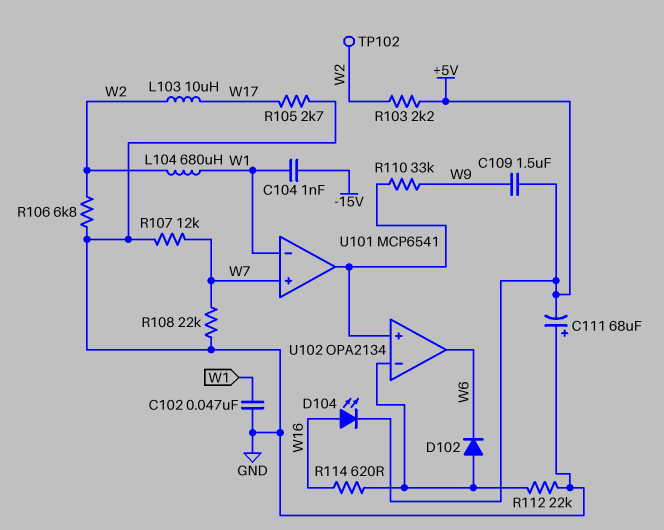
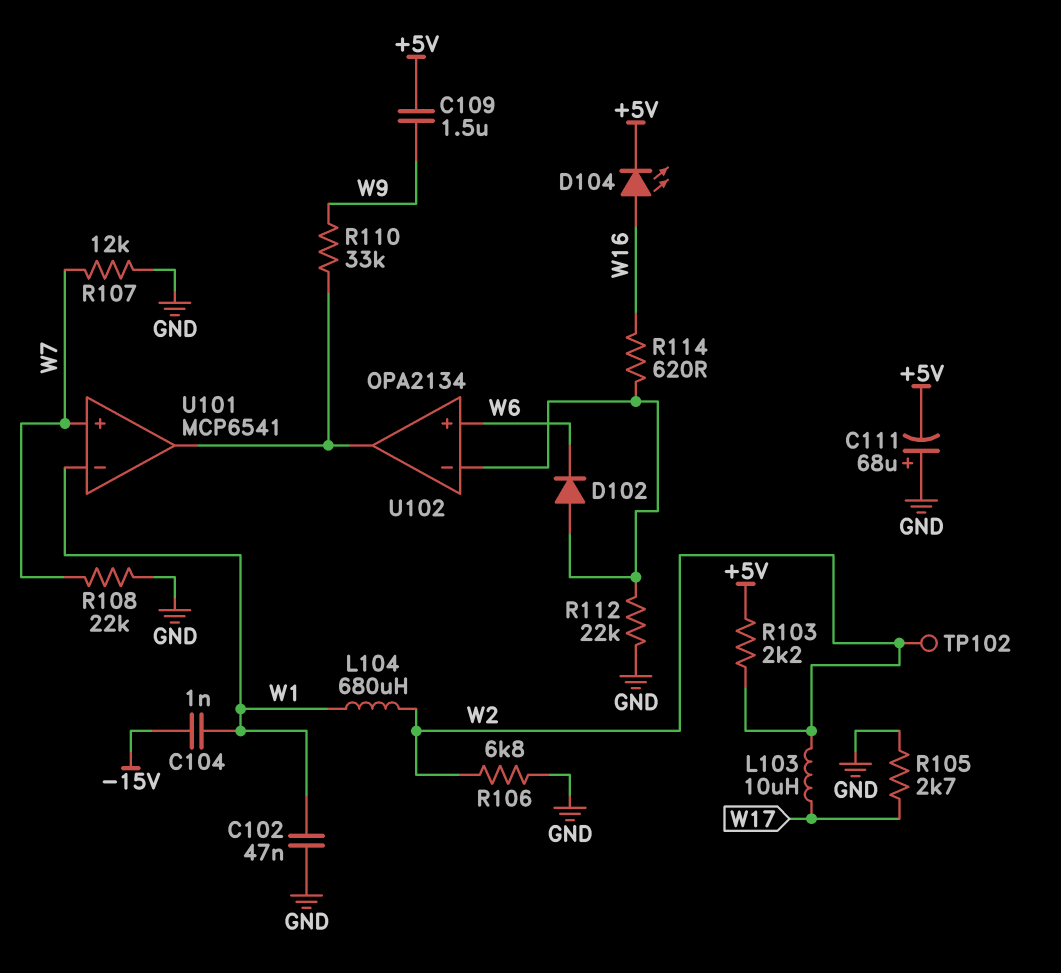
U102 pin in+: U101/out -> W6
U102 pin out: W6 -> U101/out

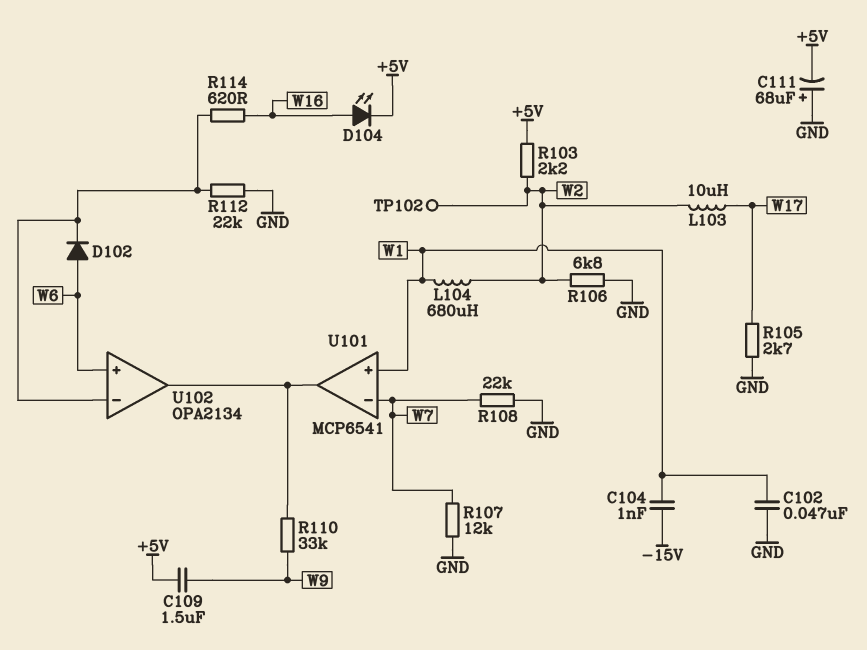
D102: diode (A U102/in-, K W6) -> diode (A W6, K U102/in-)
U101 pin in+: W7 -> W1
U101 pin in-: W1 -> W7

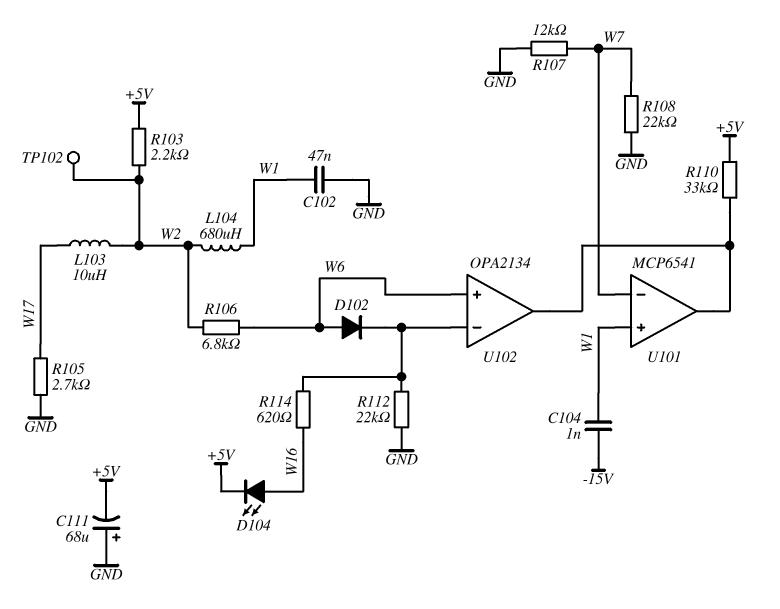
C109: 1.5uF (+5V, W9) -> none
R106: 6.8k (GND, W2) -> 6.8k (W2, W6)
R110: 33k (U101/out, W9) -> 33k (+5V, U101/out)

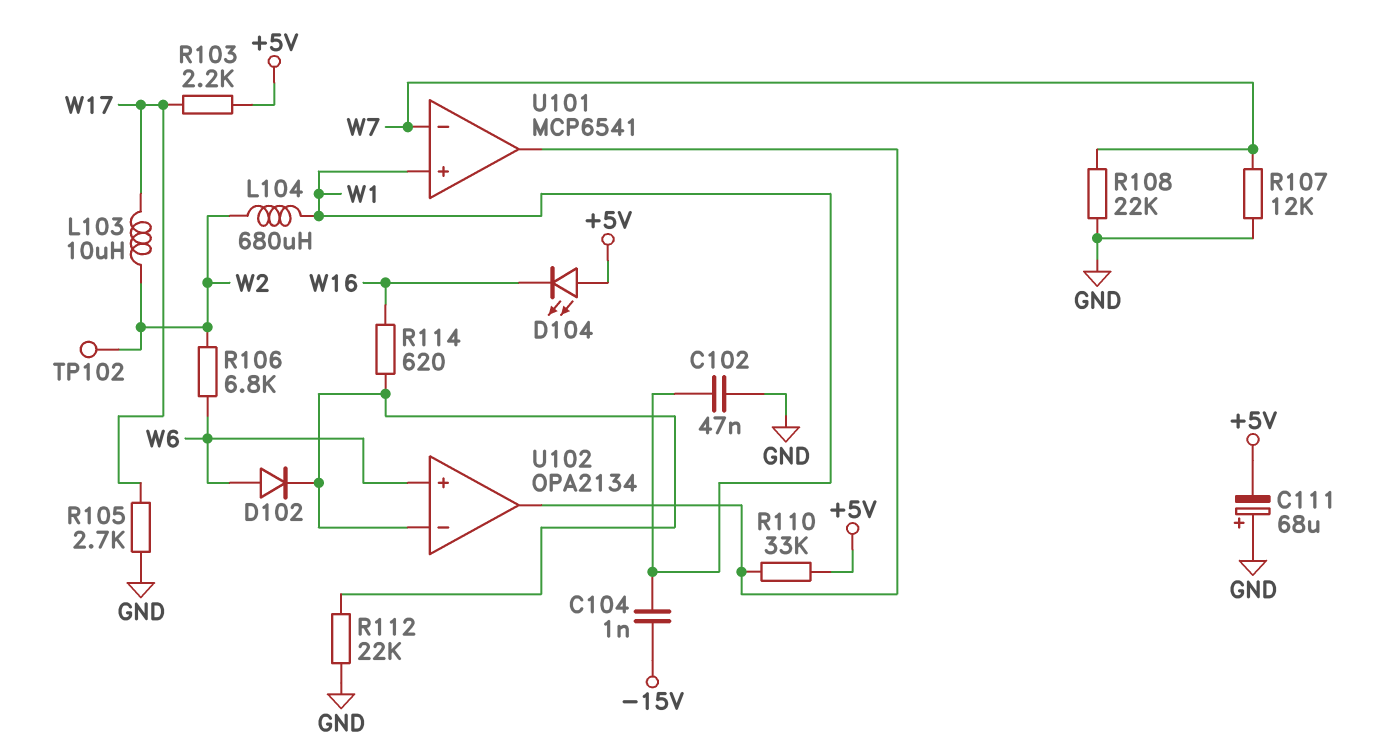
D104: LED (A W16, K +5V) -> LED (A +5V, K W16)
R103: 2.2k (+5V, W2) -> 2.2k (+5V, W17)

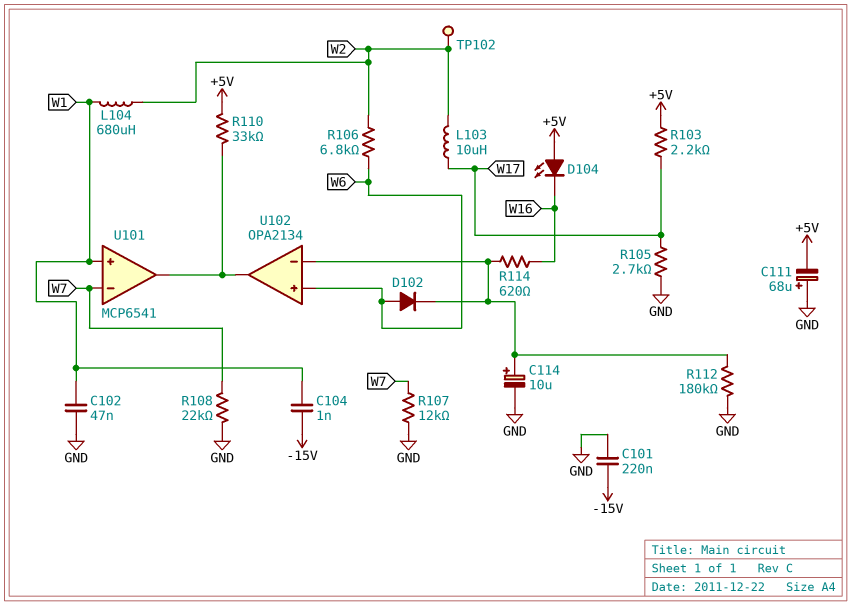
C101: none -> 220nF (-15V, GND)
C114: none -> 10uF (plus U102/in-, minus GND)
R112: 22k (GND, U102/in-) -> 180k (GND, U102/in-)

